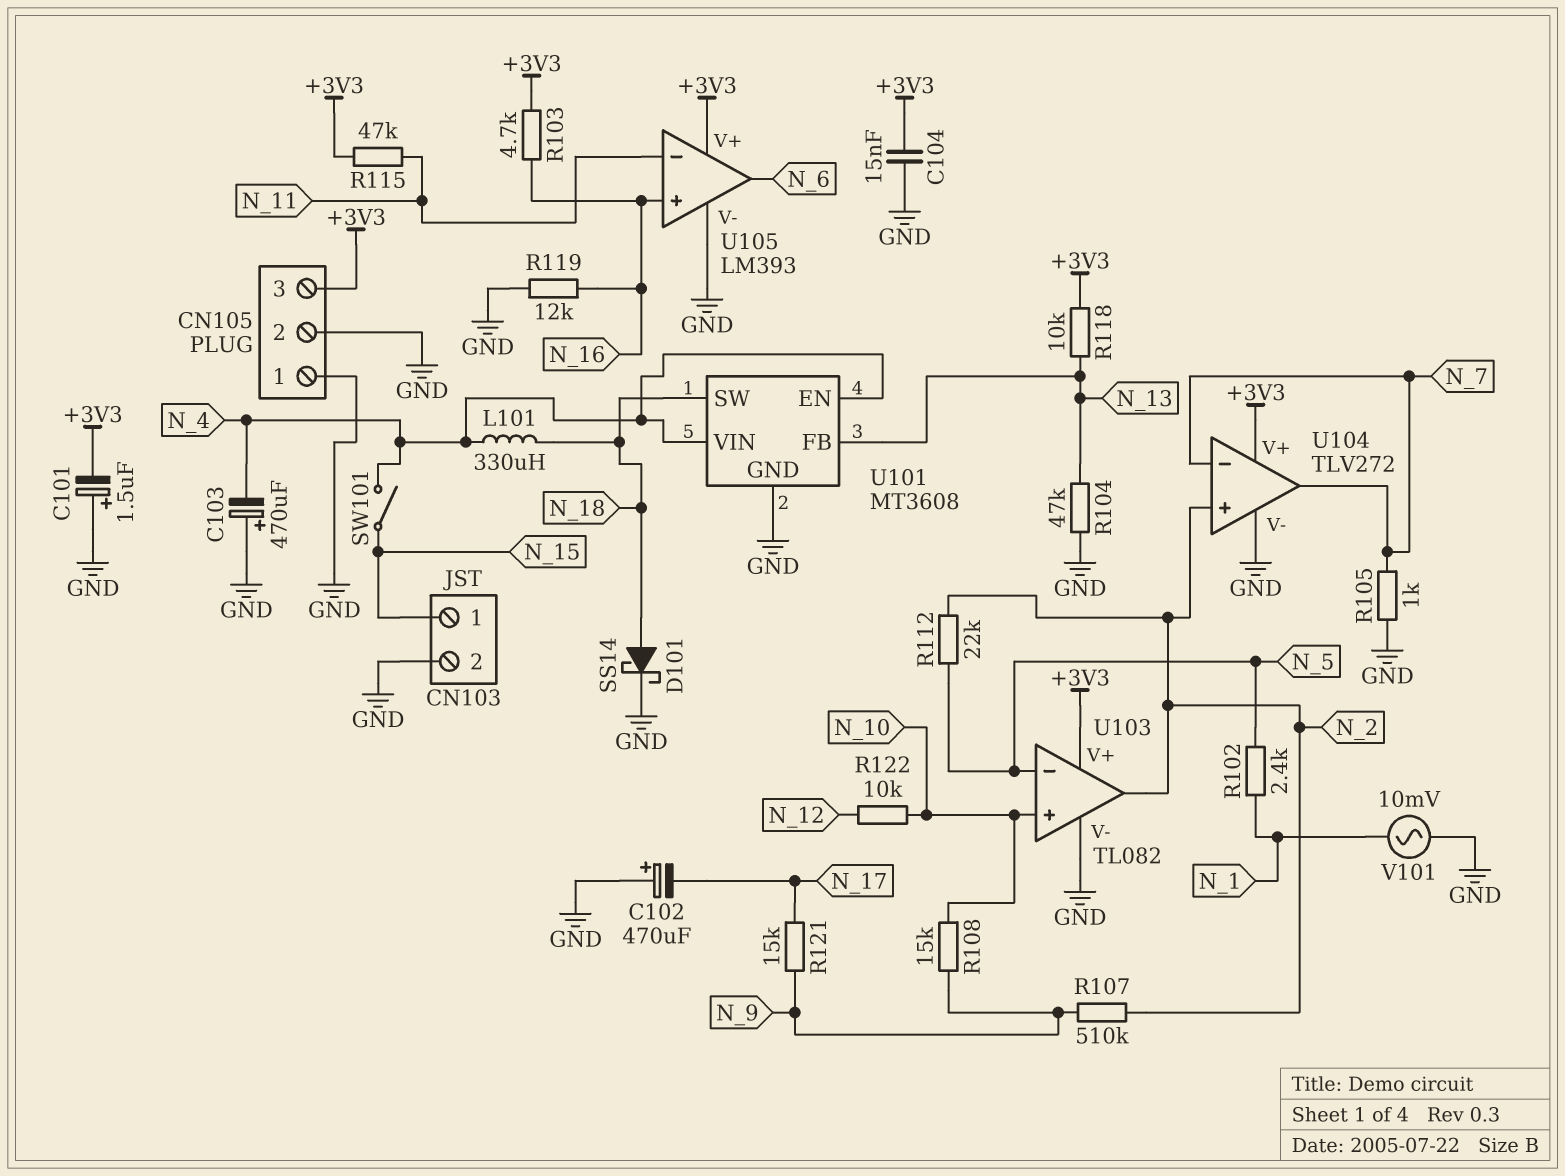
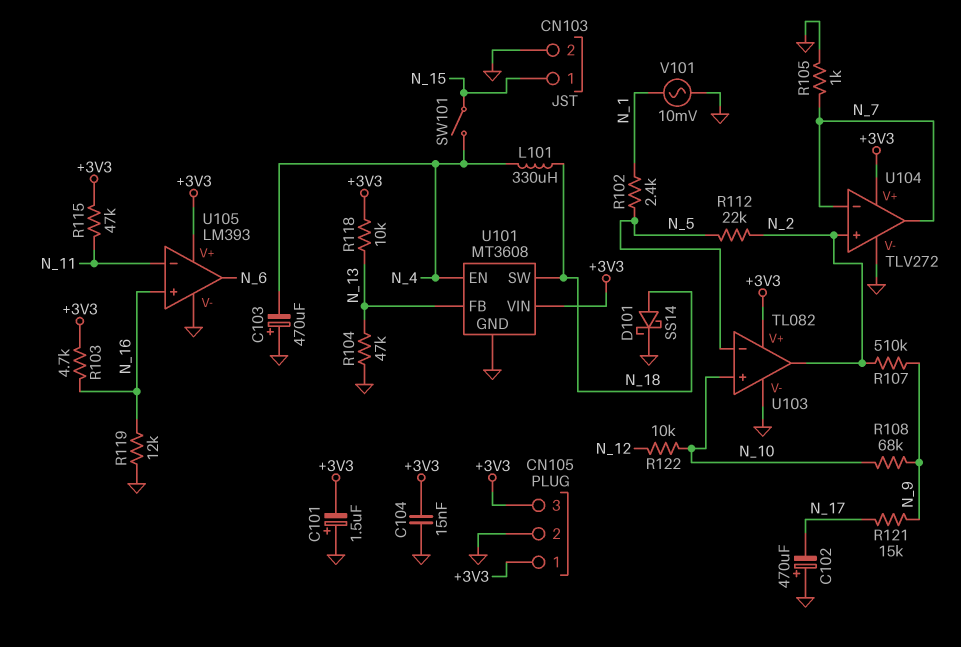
CN105 pin 1: GND -> +3V3
R108: 15k (N_9, N_10) -> 68k (N_9, N_10)
U101 pin VIN: N_4 -> +3V3

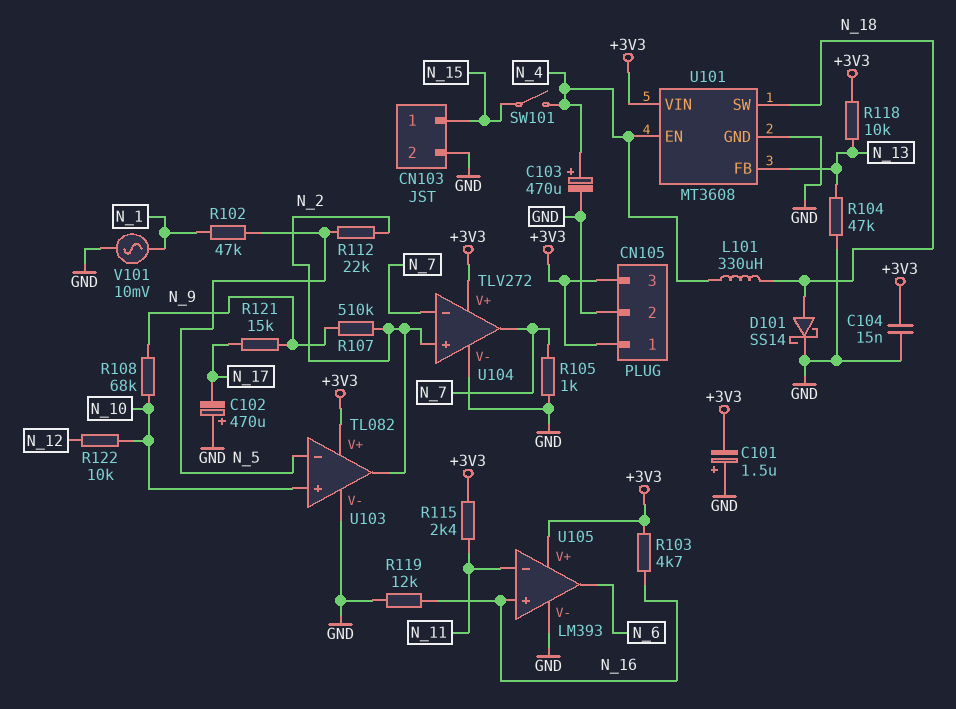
C103: 470uF (plus GND, minus N_4) -> 470uF (plus N_4, minus GND)
R102: 2.4k (N_1, N_5) -> 47k (N_1, N_5)
R115: 47k (+3V3, N_11) -> 2.4k (+3V3, N_11)

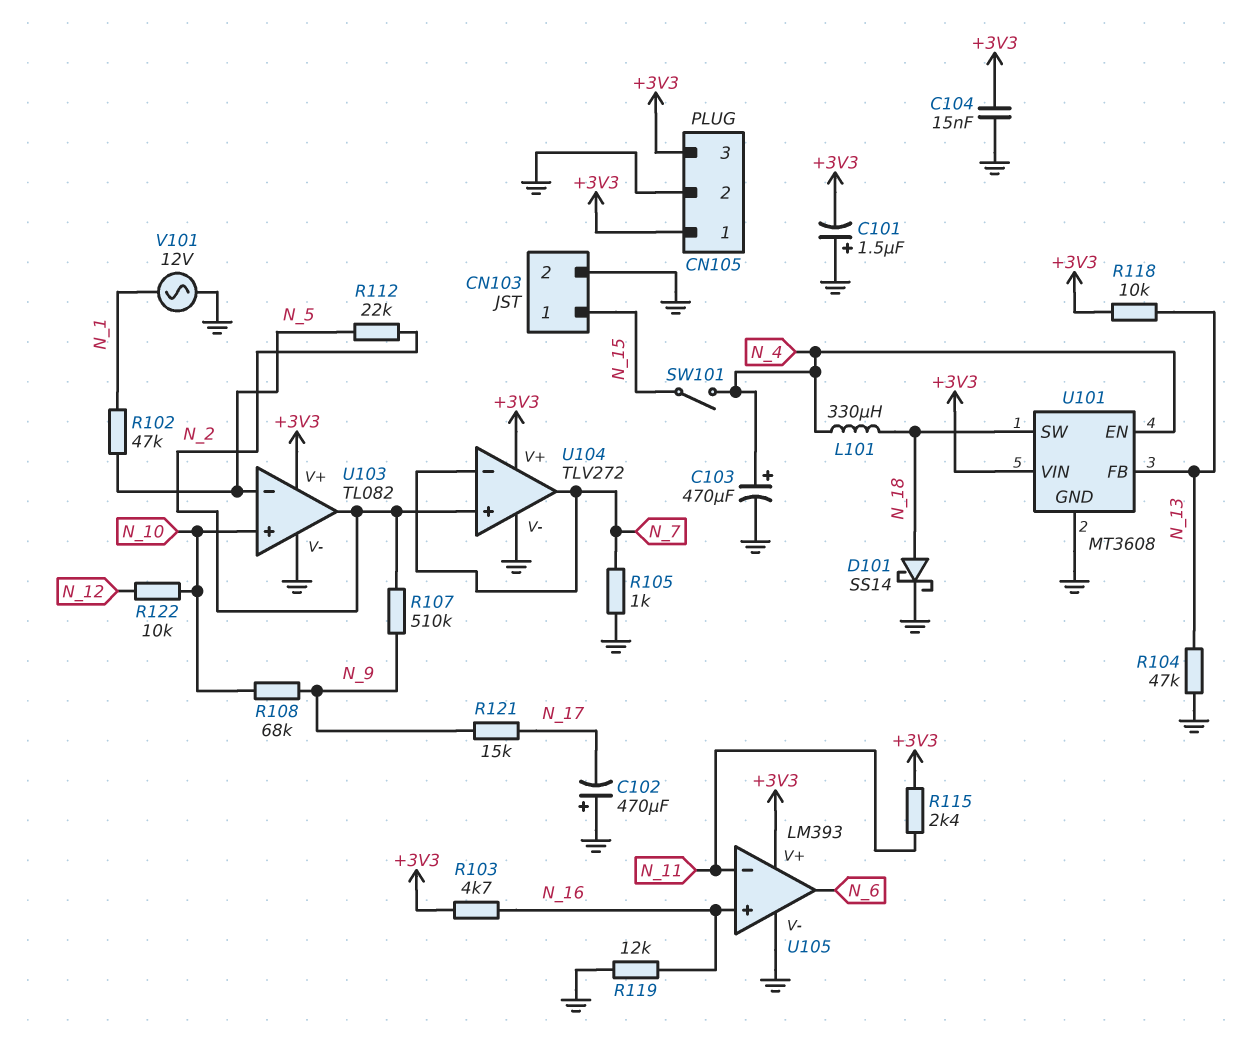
V101: AC 10mV (GND, N_1) -> AC 12V (GND, N_1)

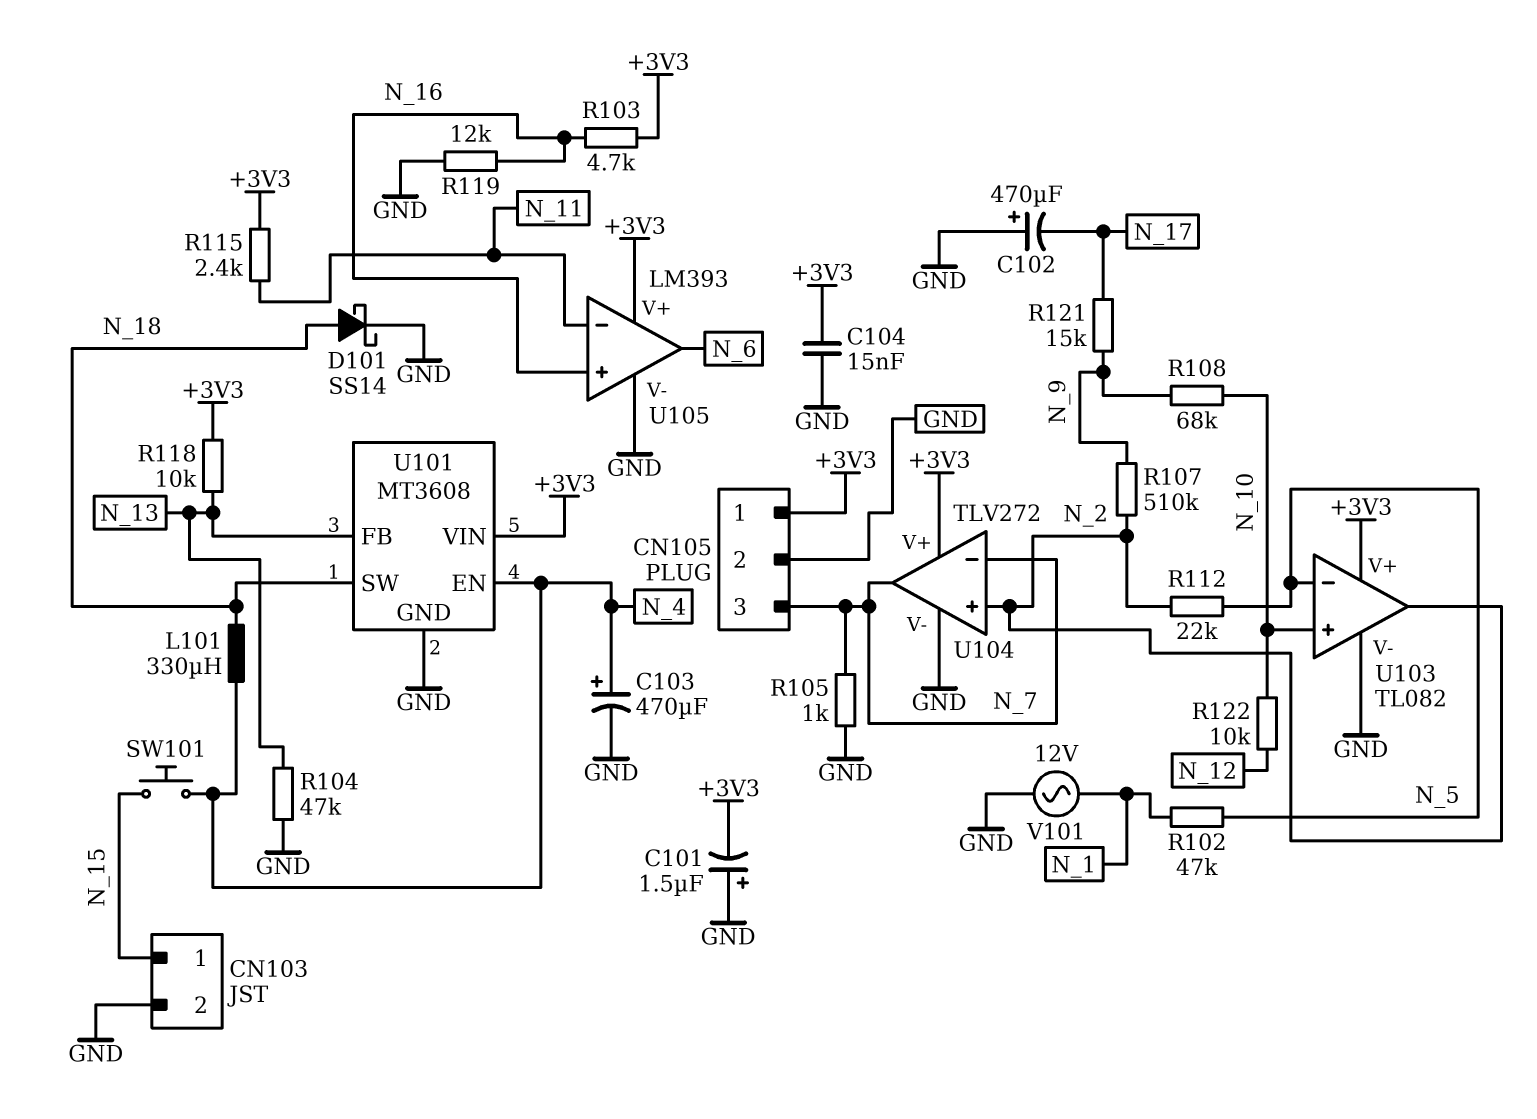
CN105 pin 3: +3V3 -> N_7
SW101: switch (N_4, N_15) -> button (N_4, N_15)

